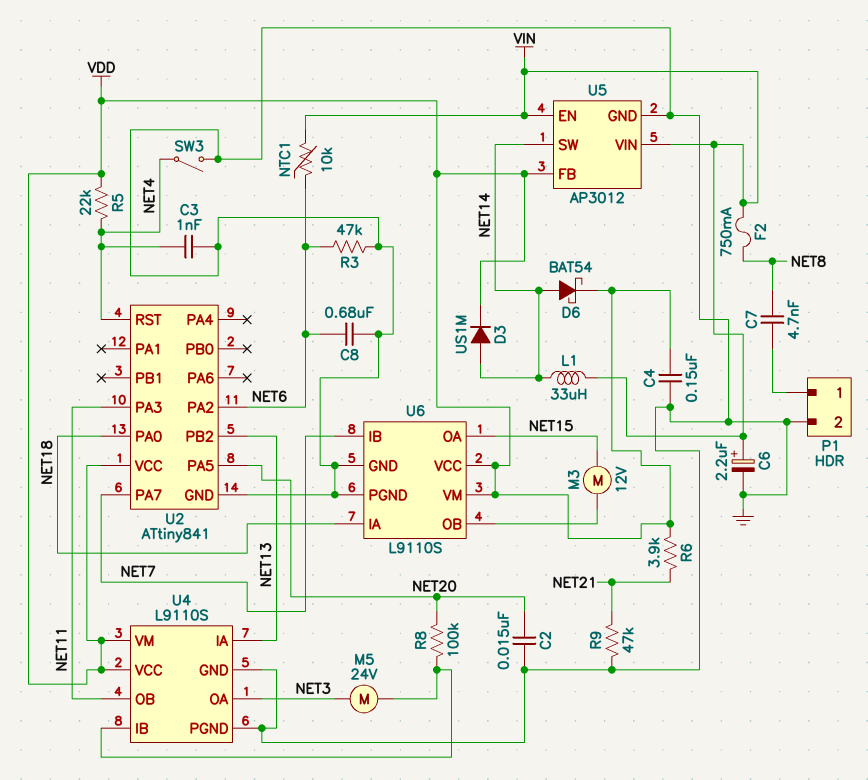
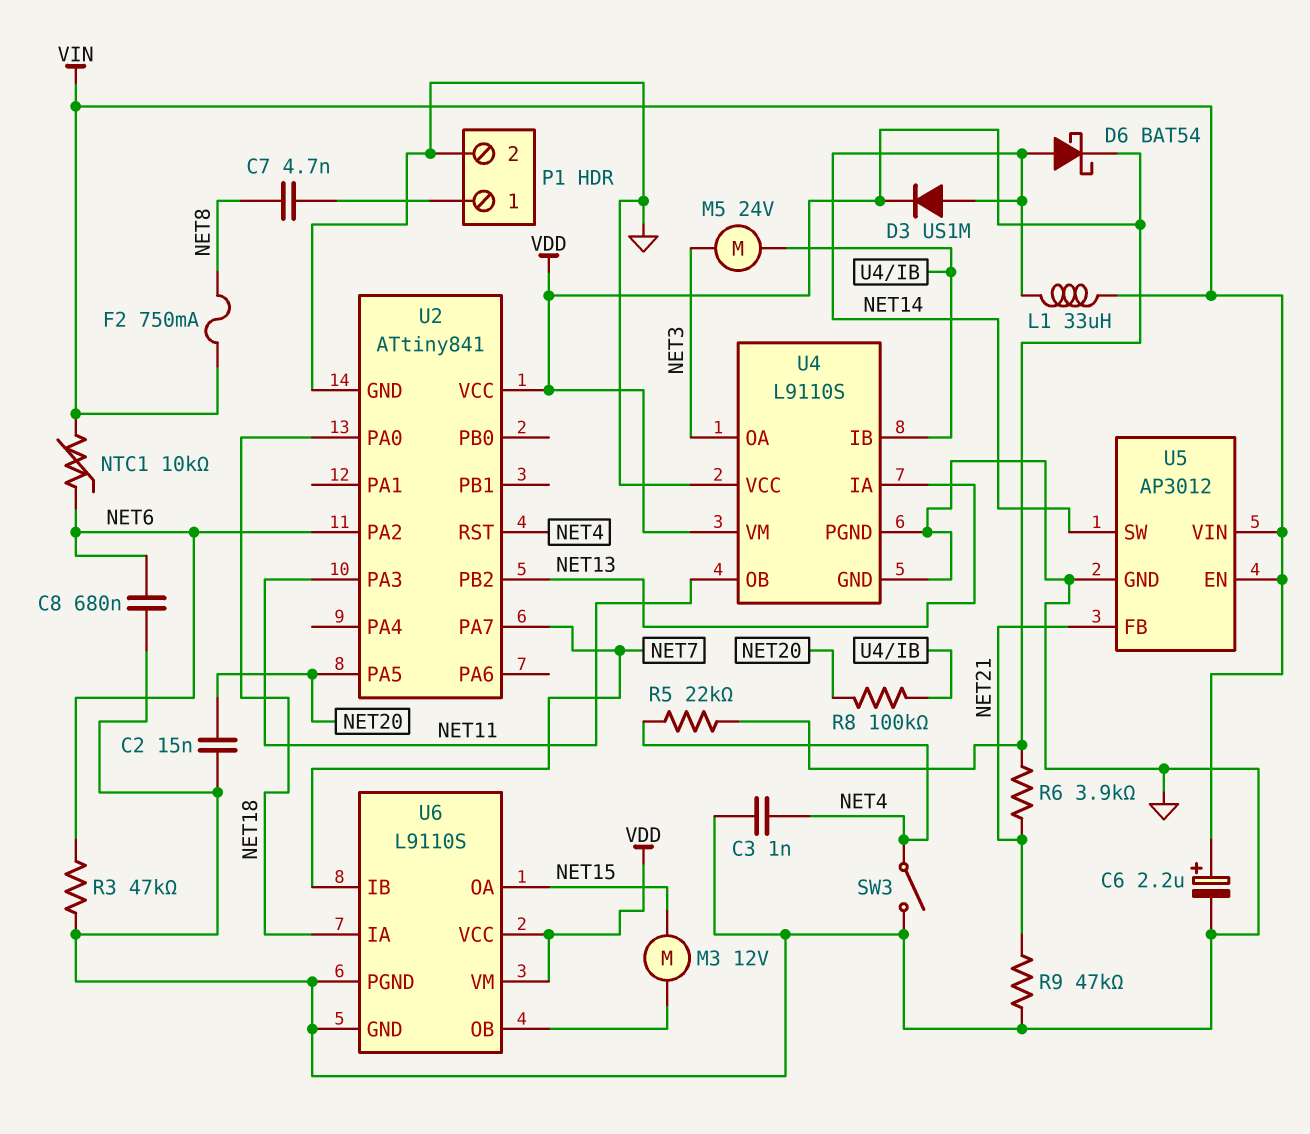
C4: 150nF (GND, VDD) -> none
U4 pin VCC: VDD -> GND
U5 pin FB: VDD -> NET21

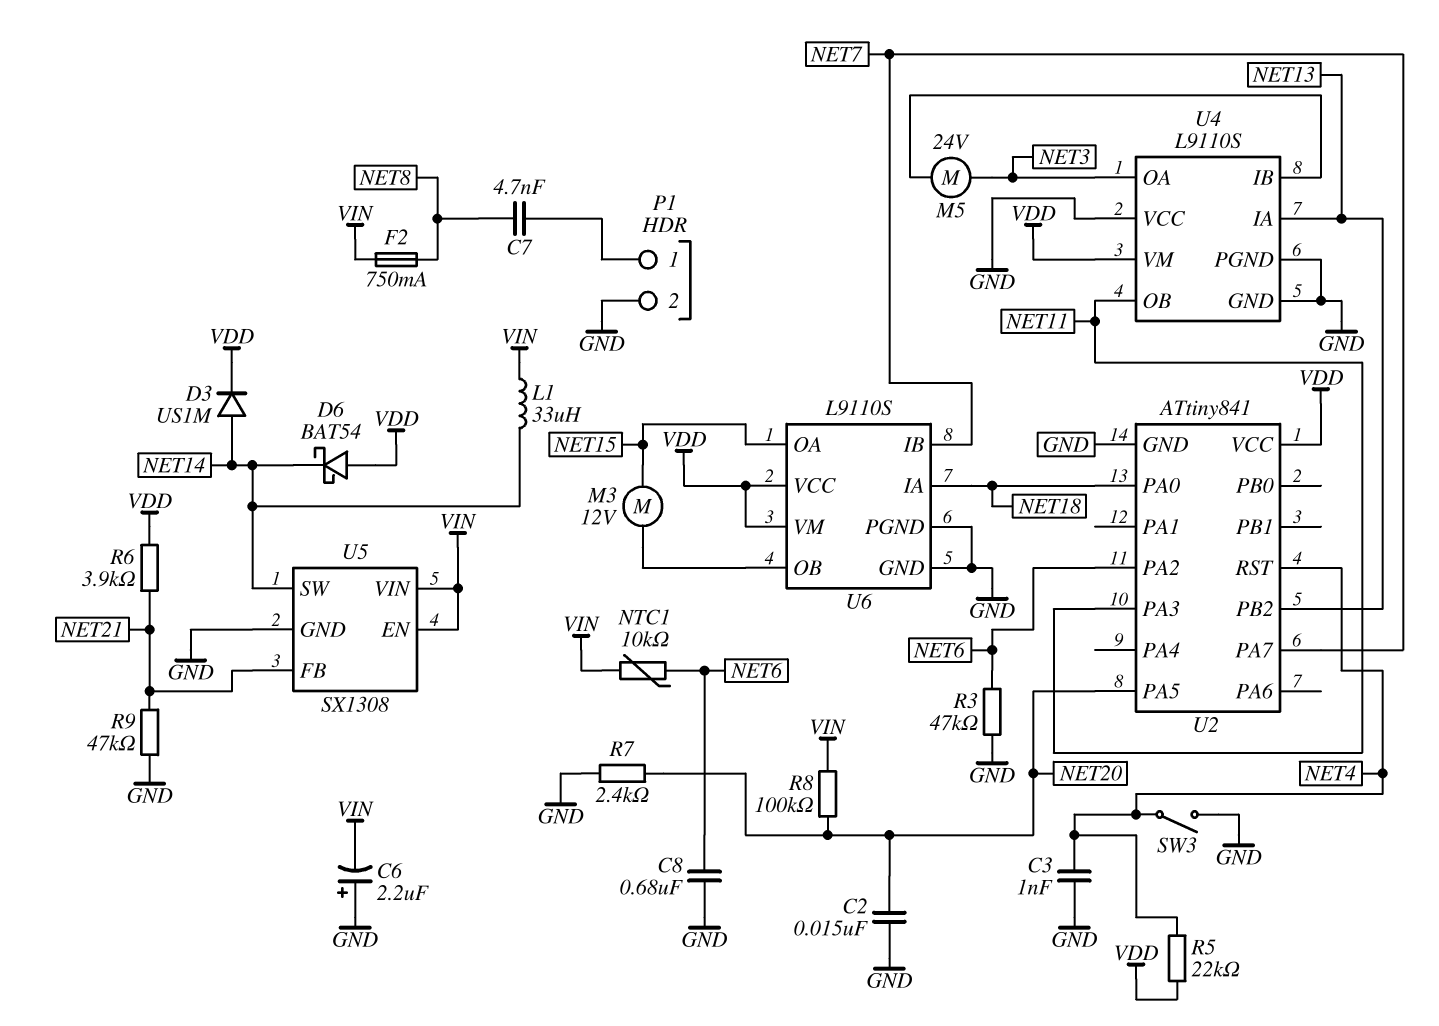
C6: 2.2uF (plus VIN, minus GND) -> 2.2uF (plus GND, minus VIN)
D6: schottky BAT54 (A NET14, K VDD) -> schottky BAT54 (A VDD, K NET14)
R7: none -> 2.4k (GND, NET20)
R8: 100k (NET20, U4/IB) -> 100k (NET20, VIN)
U5: AP3012 -> SX1308

